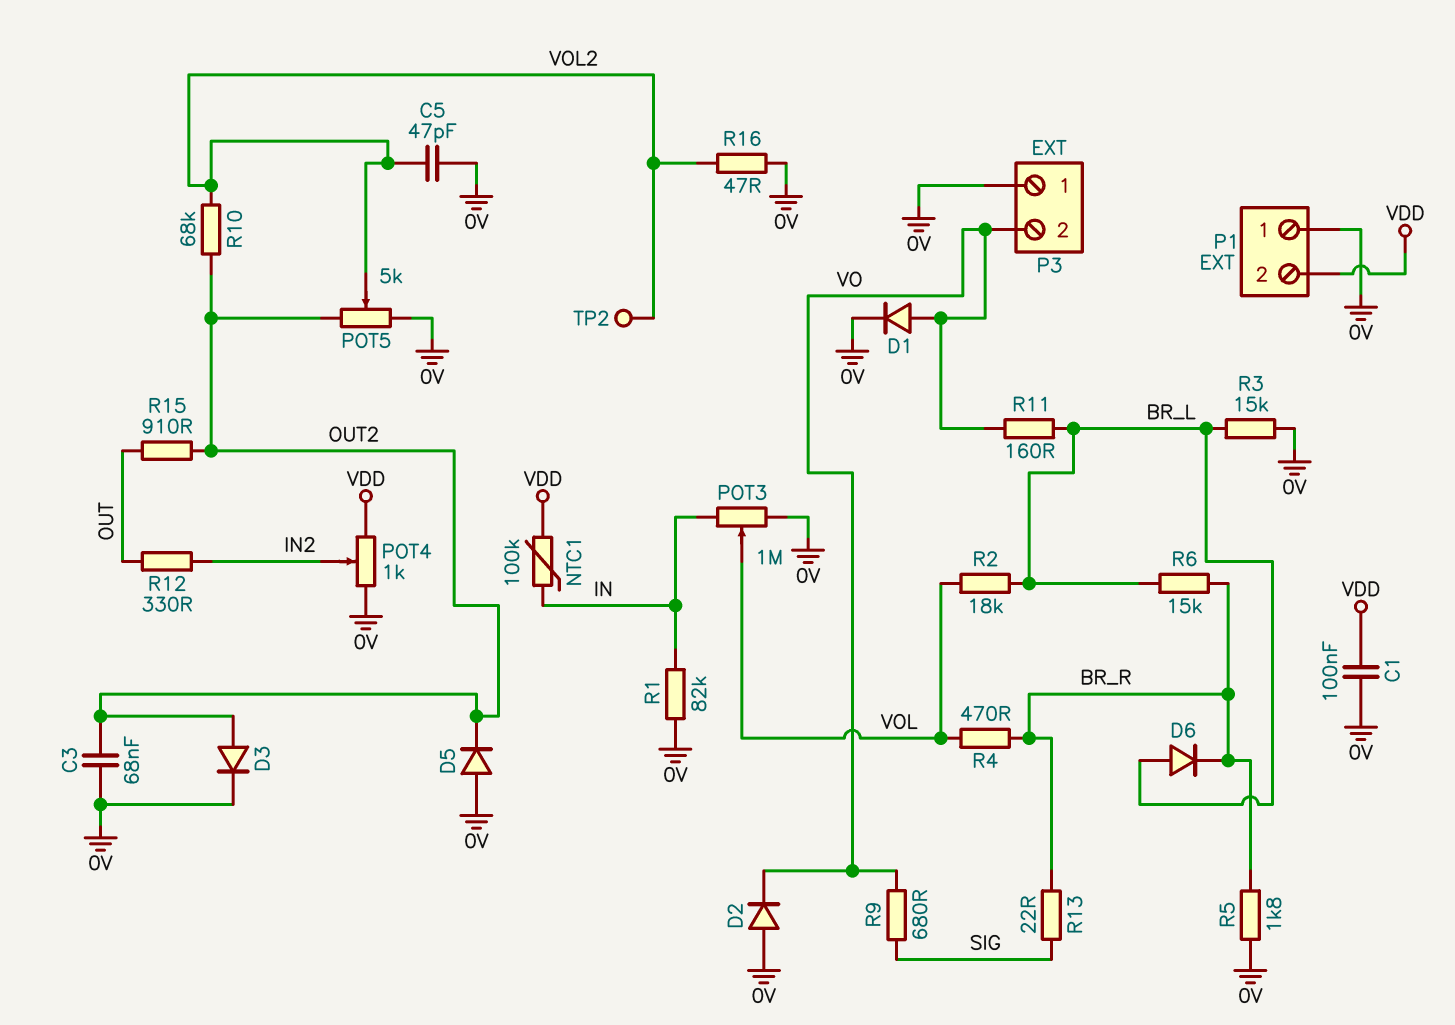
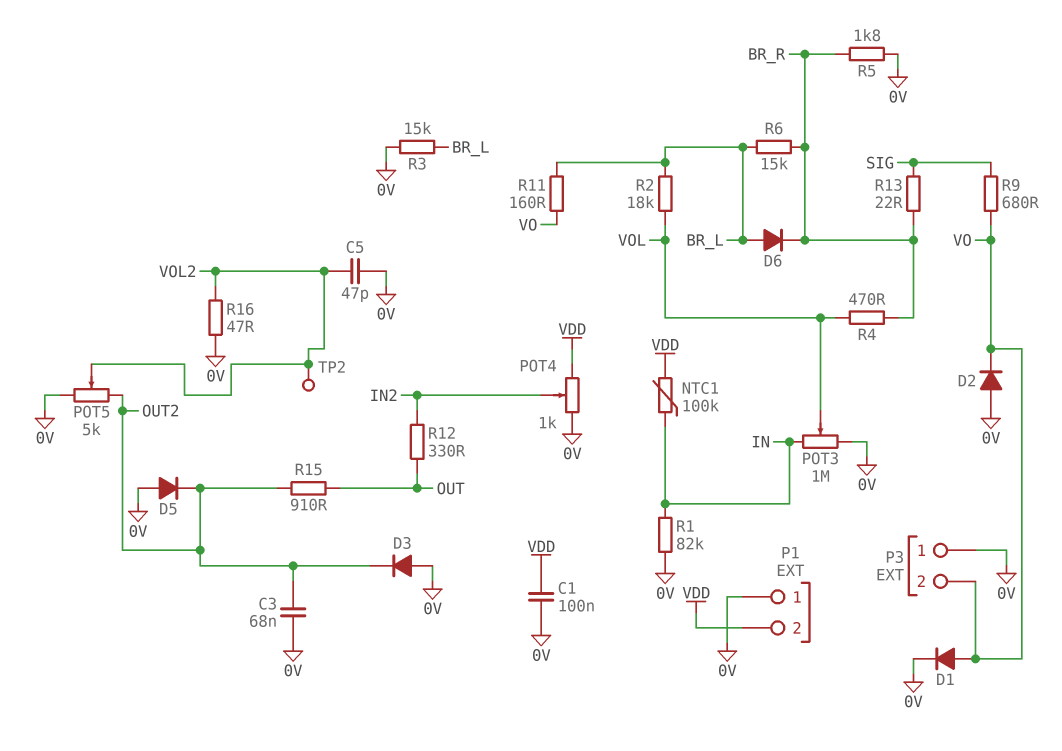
D3: diode (A OUT2, K 0V) -> diode (A 0V, K OUT2)
R10: 68k (OUT2, VOL2) -> none

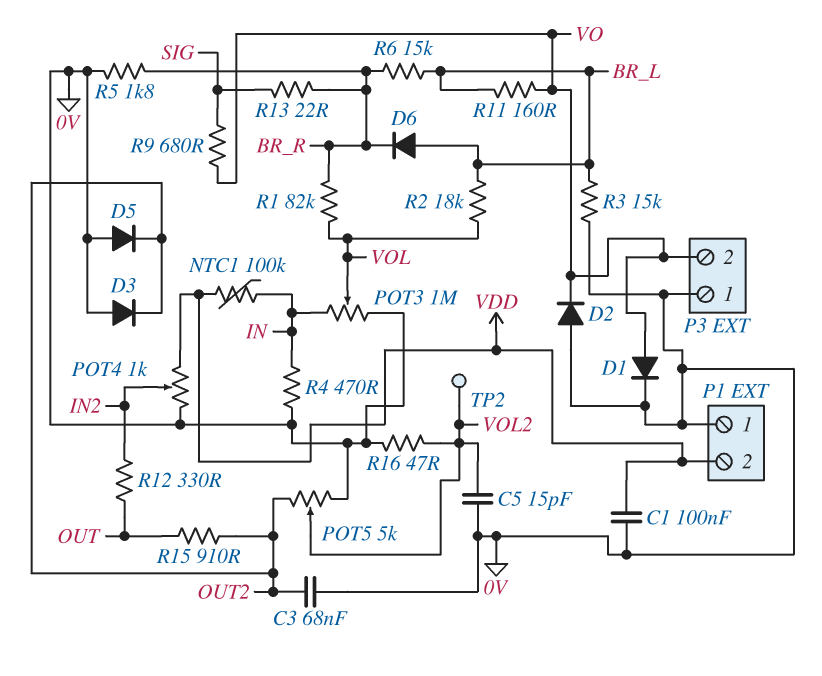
C5: 47pF (0V, VOL2) -> 15pF (0V, VOL2)
R1: 82k (0V, IN) -> 82k (BR_R, VOL)
R4: 470 (BR_R, VOL) -> 470 (0V, IN)

